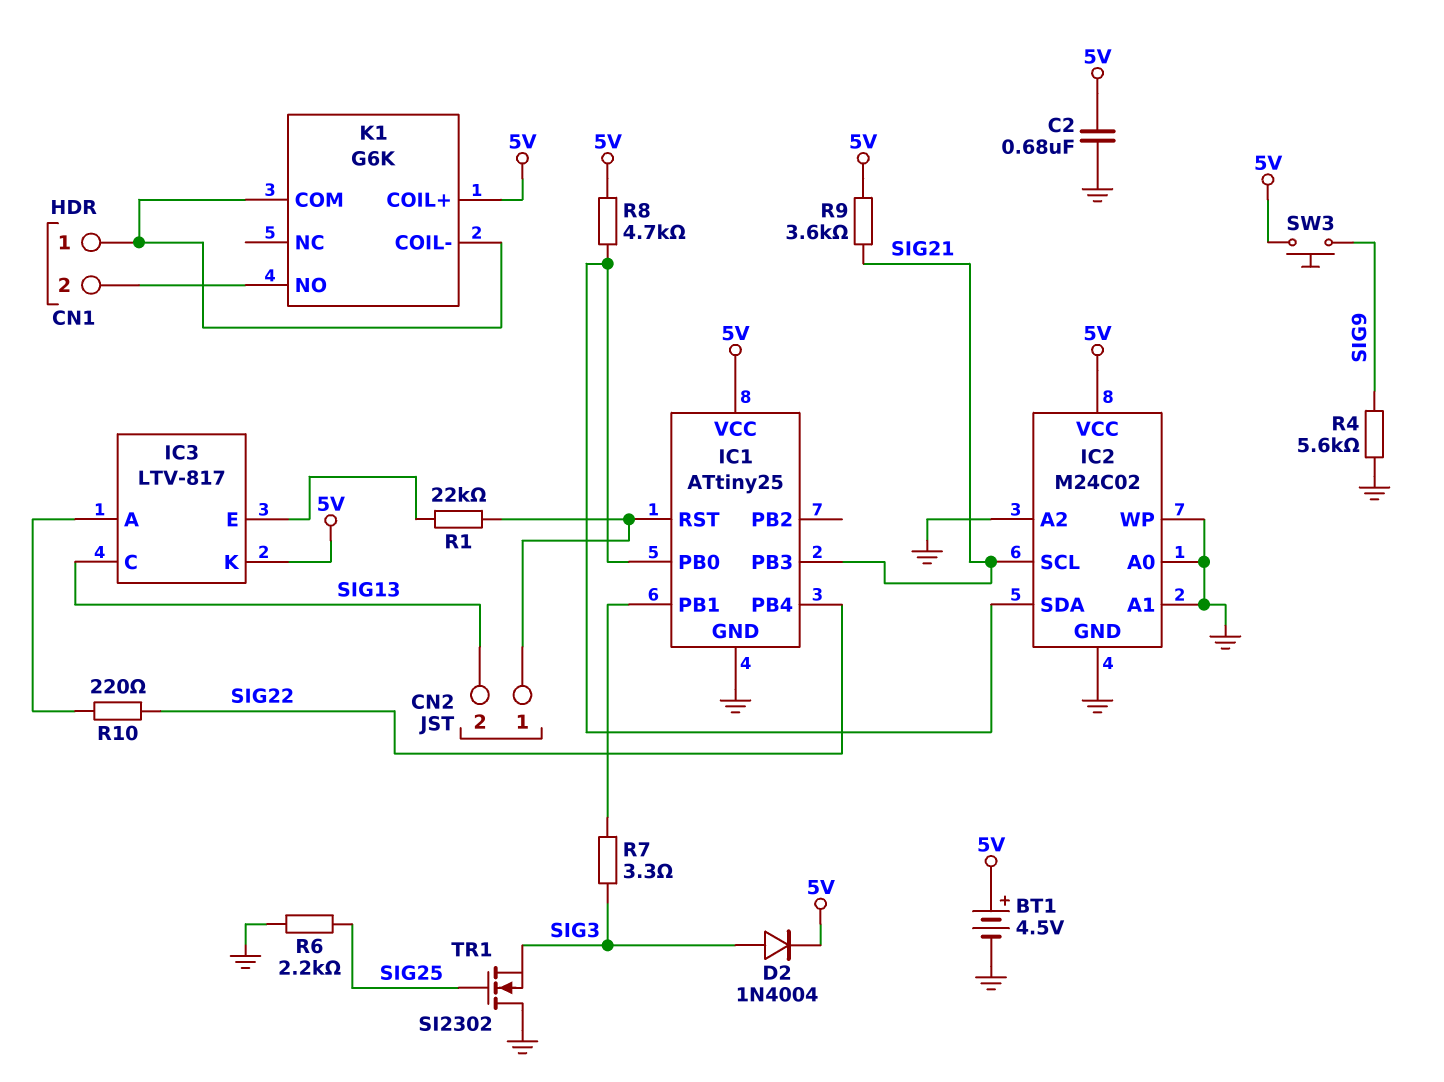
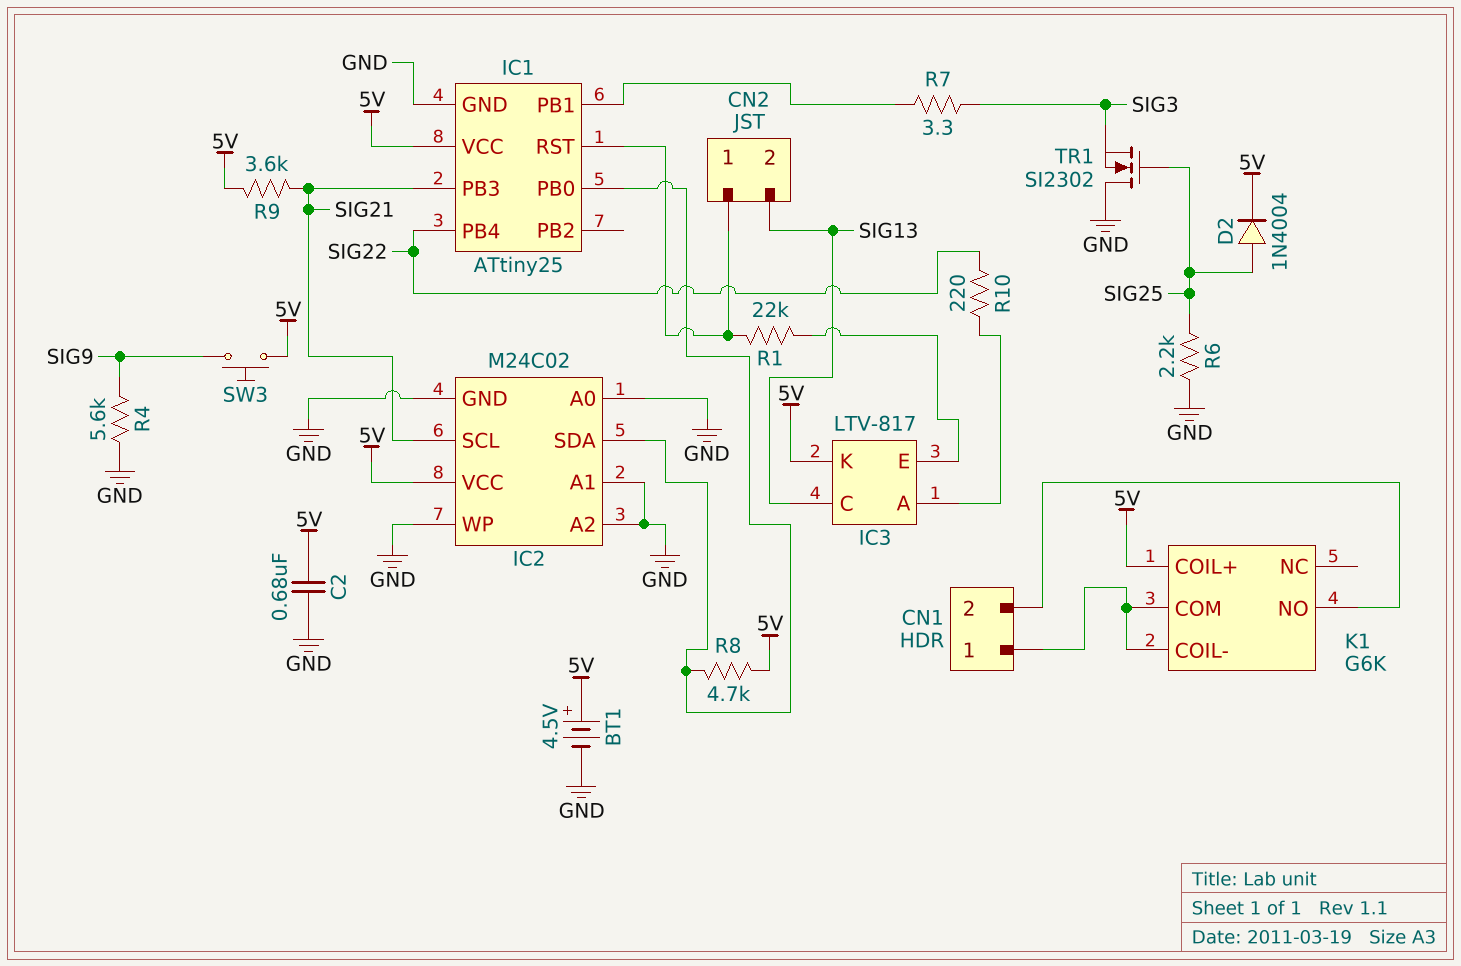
D2: diode 1N4004 (A SIG3, K 5V) -> diode 1N4004 (A SIG25, K 5V)

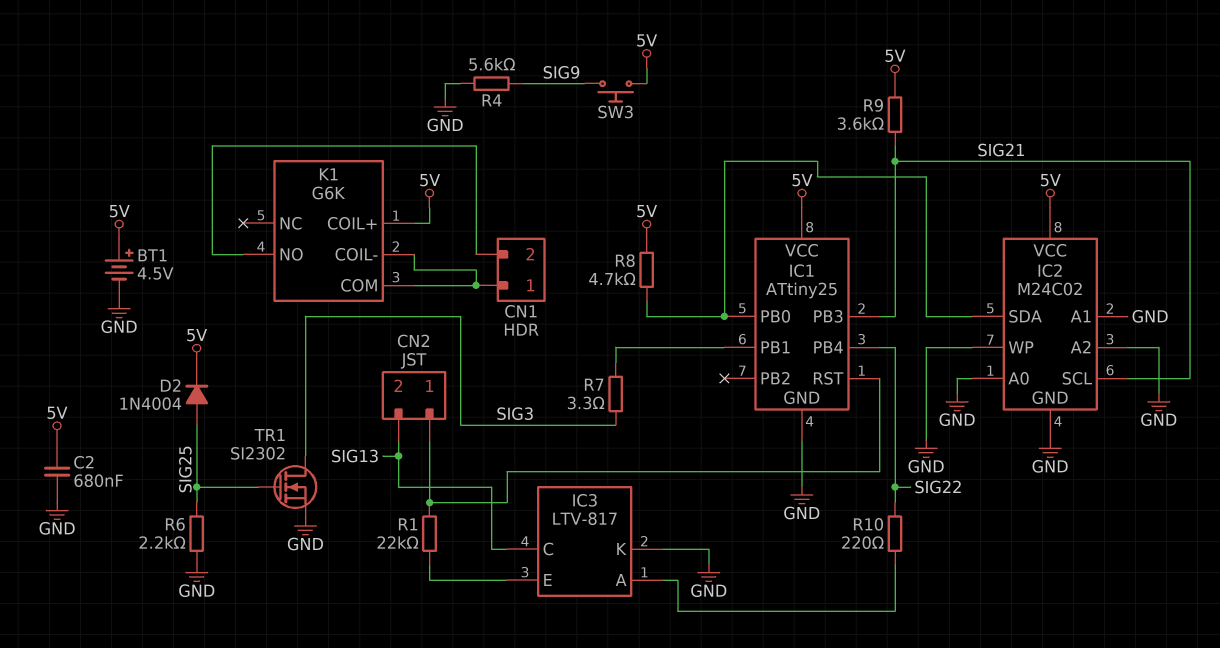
IC3 pin K: 5V -> GND
TR1: NMOS SI2302 (G SIG25, D GND, S SIG3) -> NMOS SI2302 (G SIG25, D SIG3, S GND)

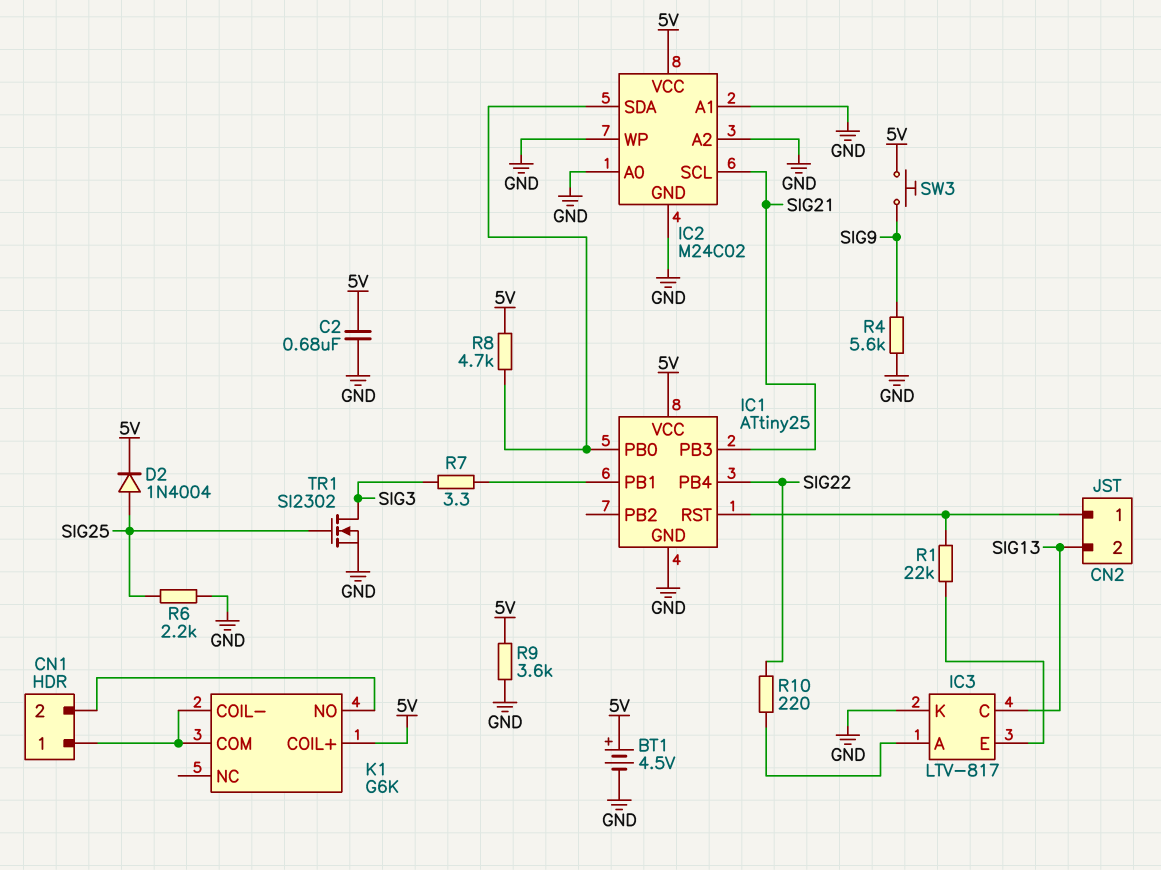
R9: 3.6k (5V, SIG21) -> 3.6k (5V, GND)

